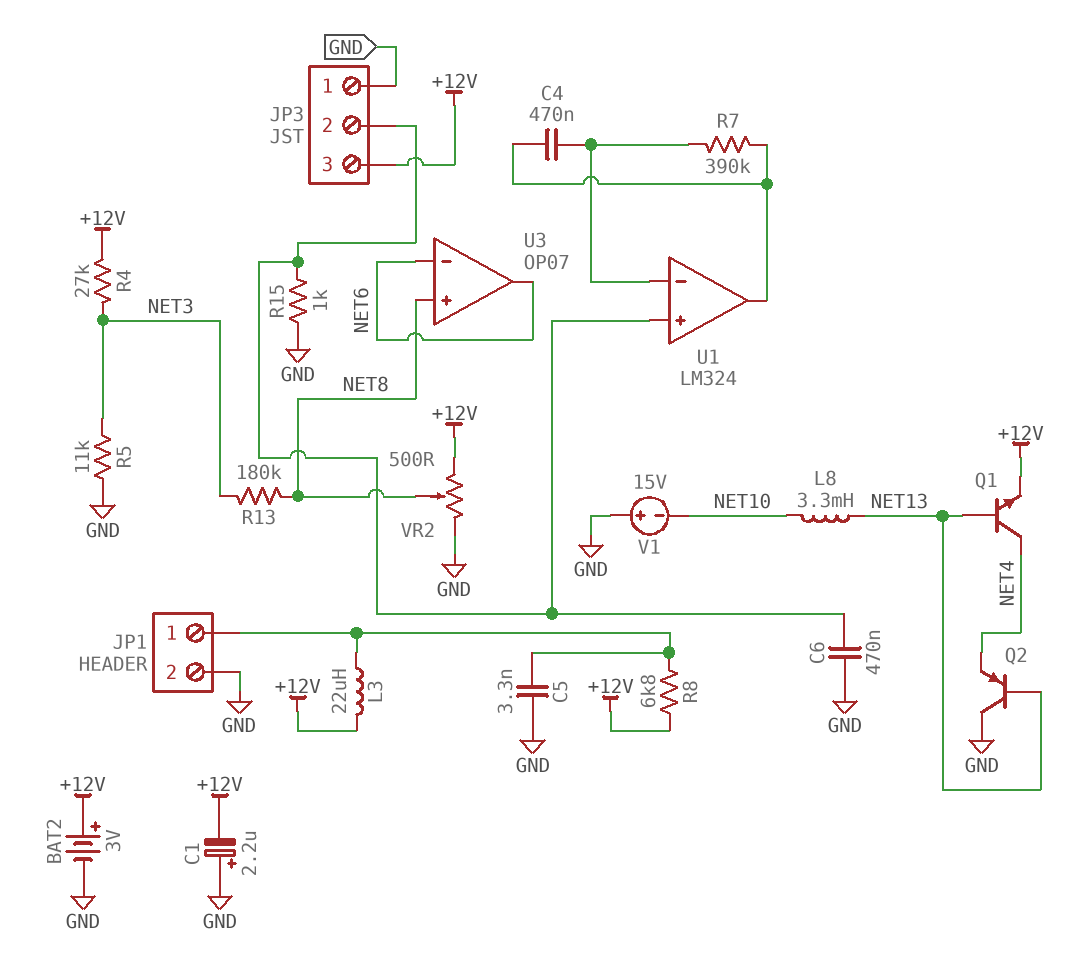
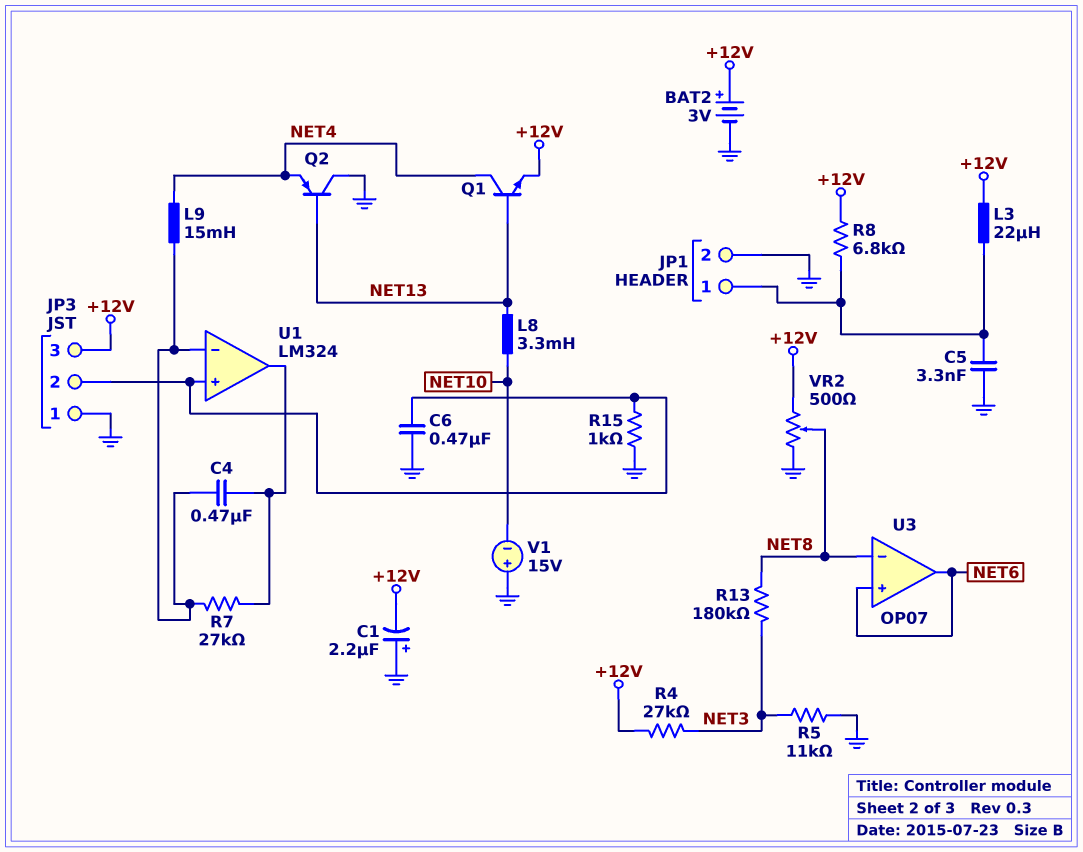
L9: none -> 15mH (NET4, U1/in-)
R7: 390k (U1/in-, U1/out) -> 27k (U1/in-, U1/out)
U3 pin in+: NET8 -> NET6
U3 pin in-: NET6 -> NET8

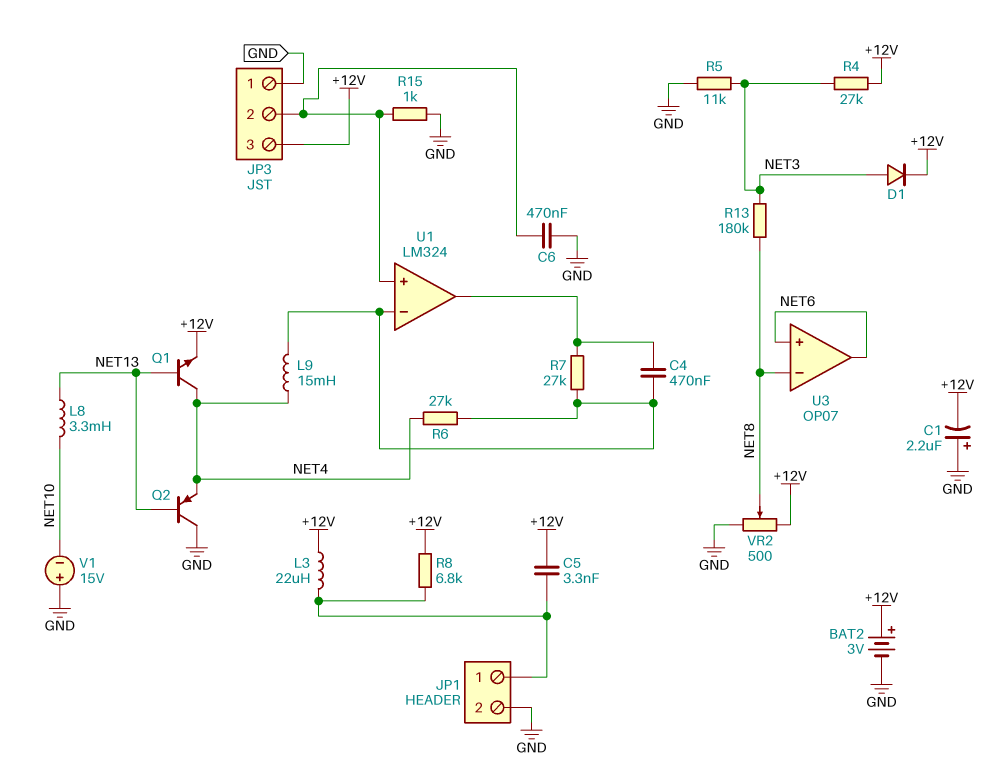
C5: 3.3nF (GND, JP1/1) -> 3.3nF (+12V, JP1/1)
D1: none -> diode (A NET3, K +12V)
R6: none -> 27k (NET4, U1/in-)

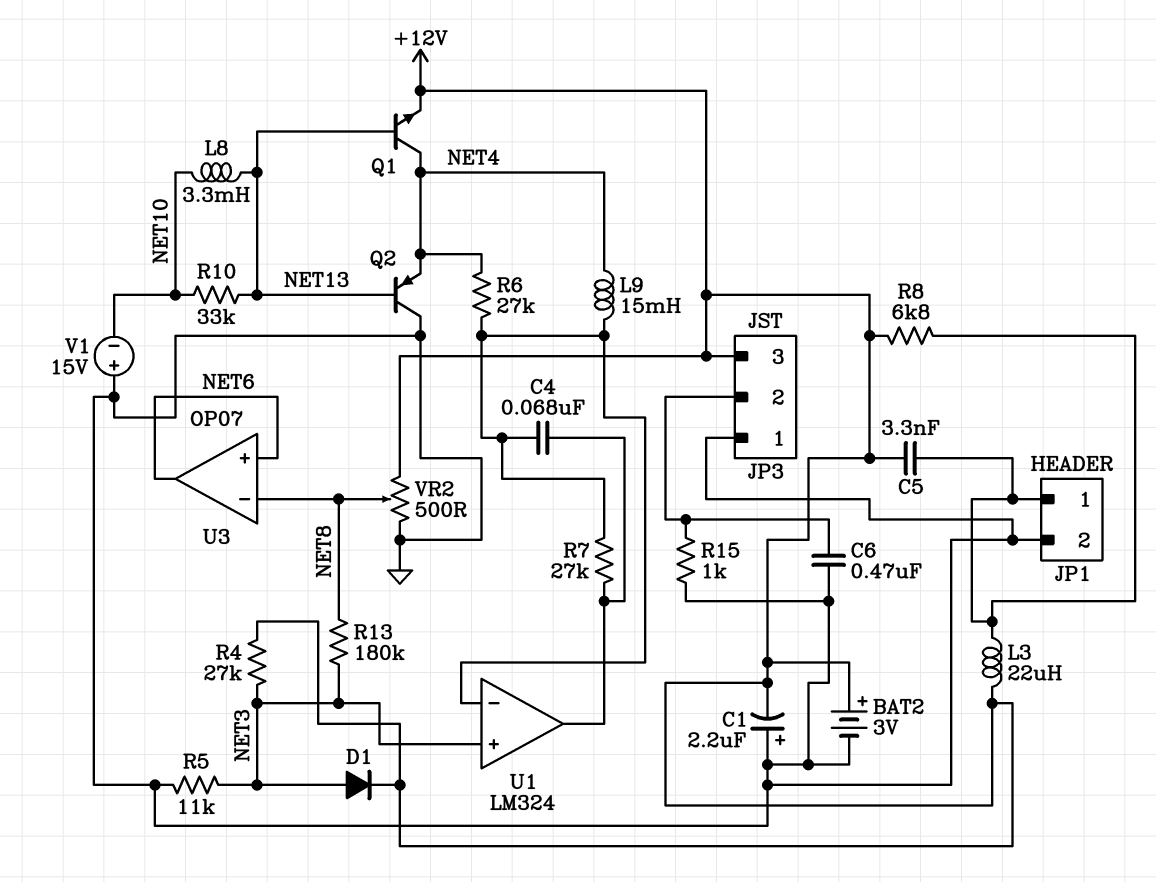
C4: 470nF (U1/in-, U1/out) -> 68nF (U1/in-, U1/out)
R10: none -> 33k (NET10, NET13)
U1 pin in+: JP3/2 -> NET3

